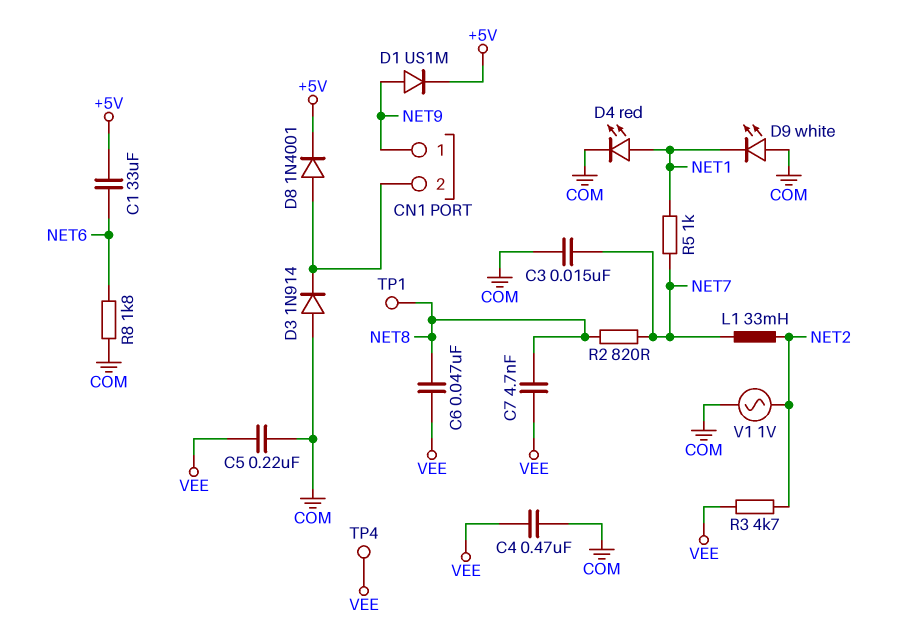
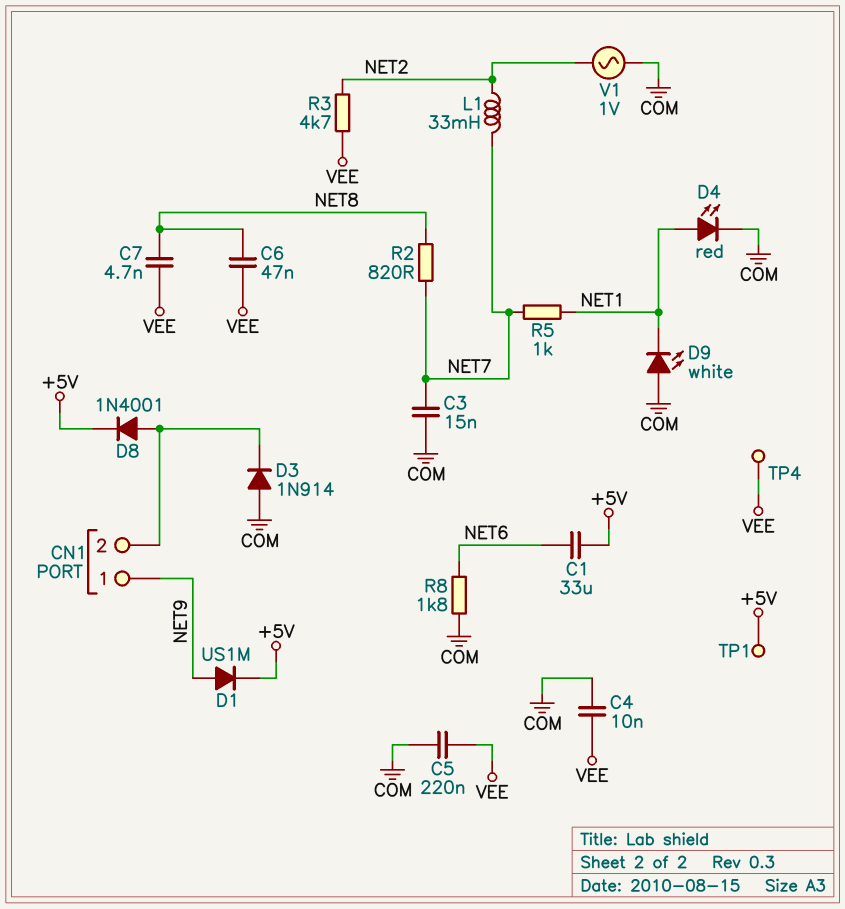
C4: 470nF (COM, VEE) -> 10nF (COM, VEE)
TP1: test point (NET8) -> test point (+5V)

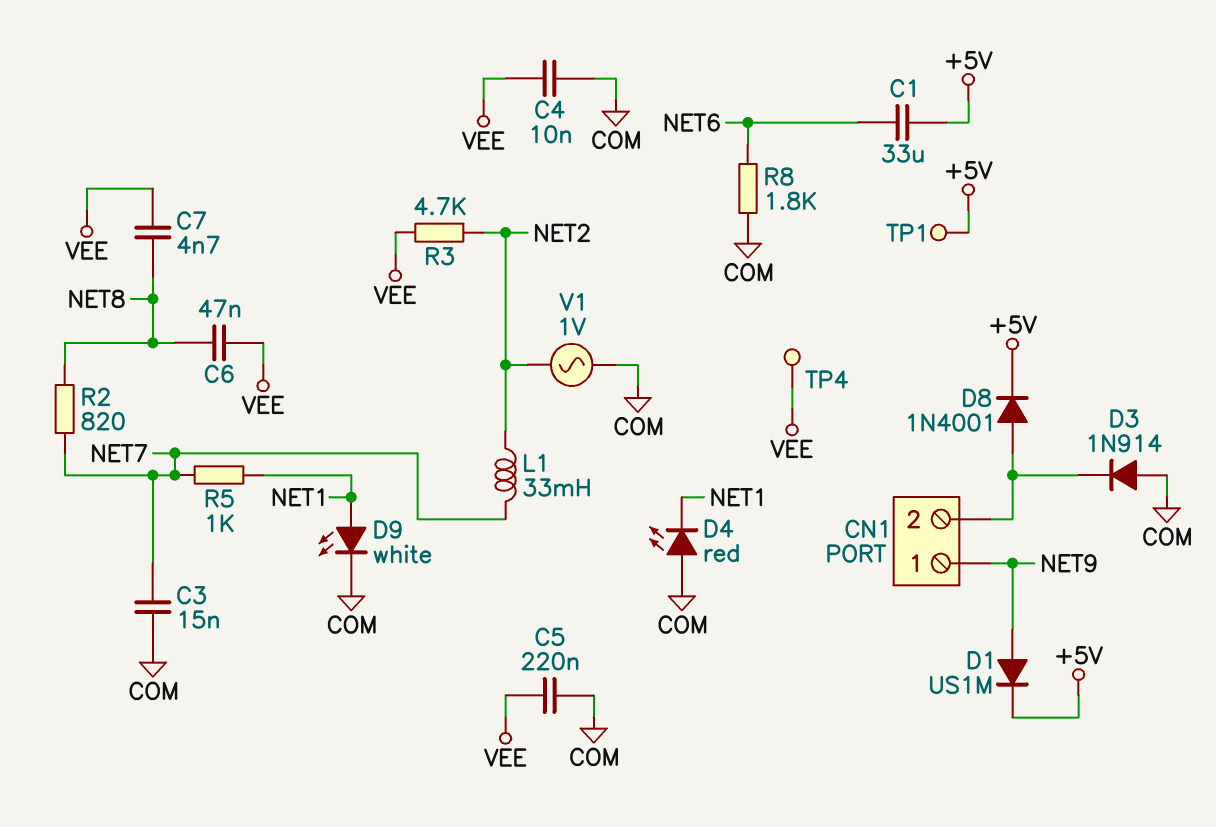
D4: LED red (A NET1, K COM) -> LED red (A COM, K NET1)
D9: LED white (A COM, K NET1) -> LED white (A NET1, K COM)

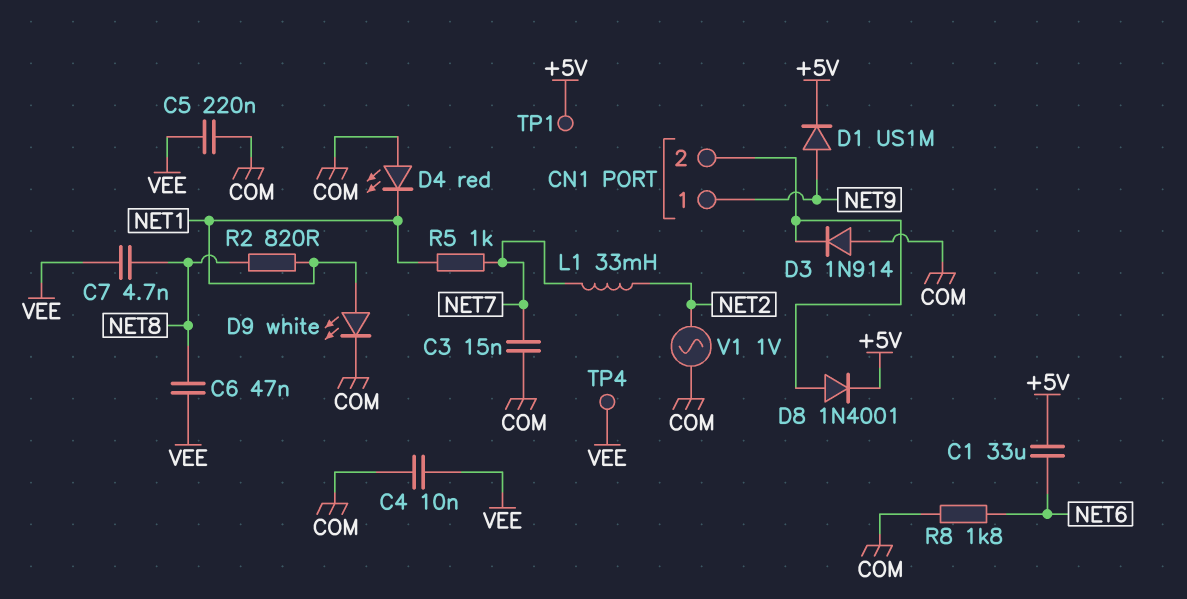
R2: 820 (NET7, NET8) -> 820 (NET1, NET8)
R3: 4.7k (NET2, VEE) -> none

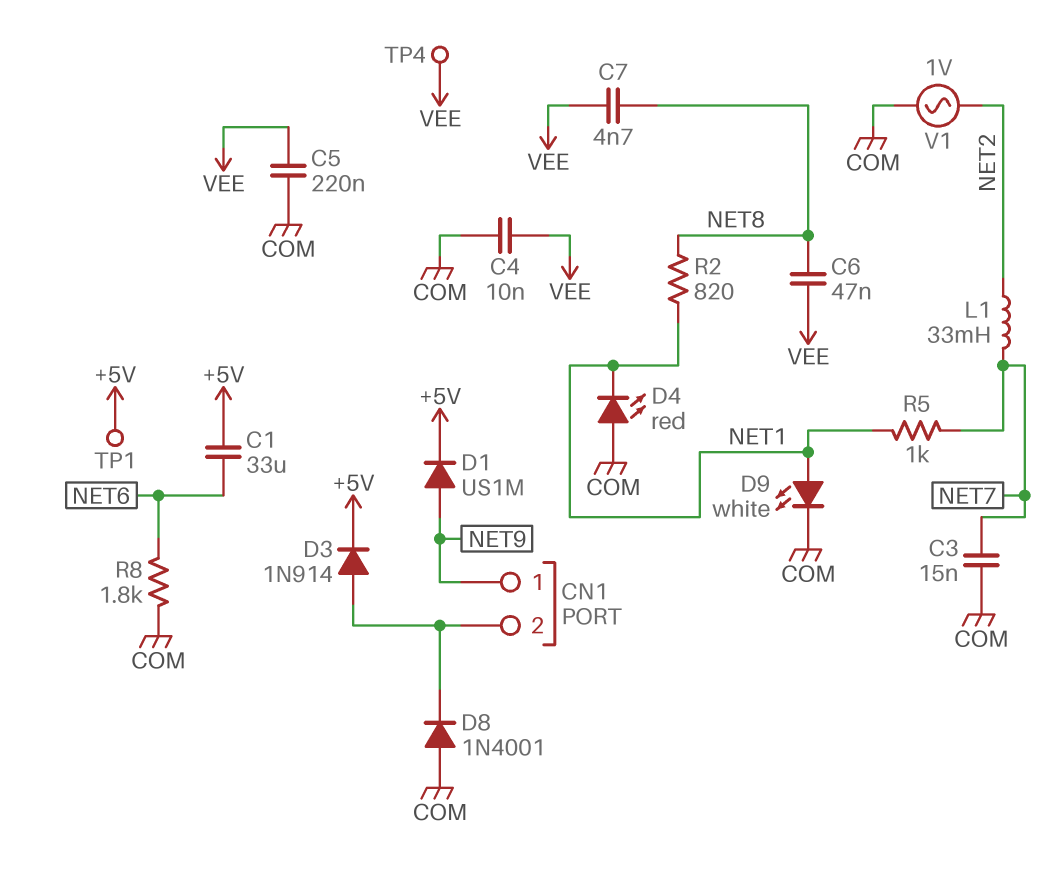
D3: diode 1N914 (A COM, K CN1/2) -> diode 1N914 (A CN1/2, K +5V)
D8: diode 1N4001 (A CN1/2, K +5V) -> diode 1N4001 (A COM, K CN1/2)

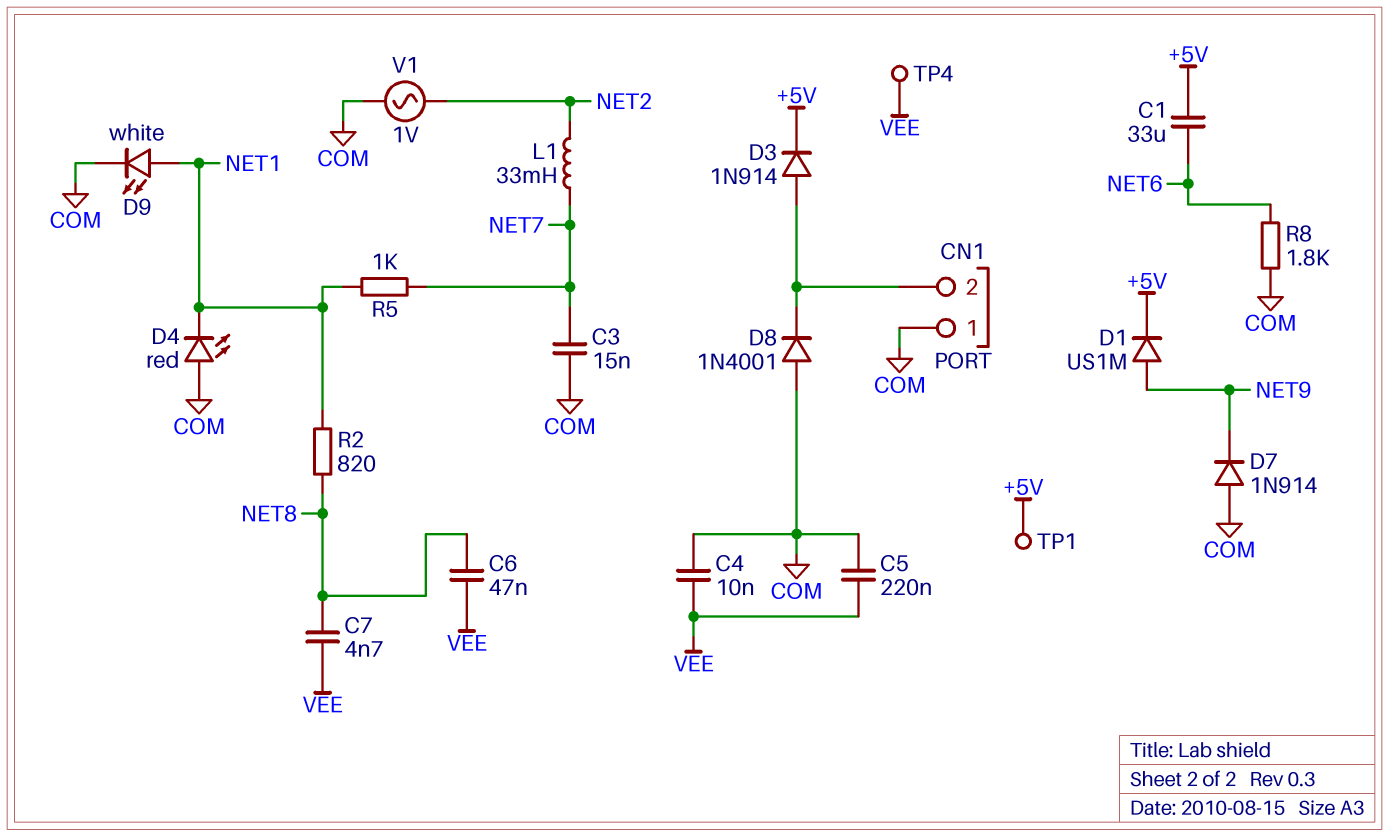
CN1 pin 1: NET9 -> COM
D7: none -> diode 1N914 (A COM, K NET9)

